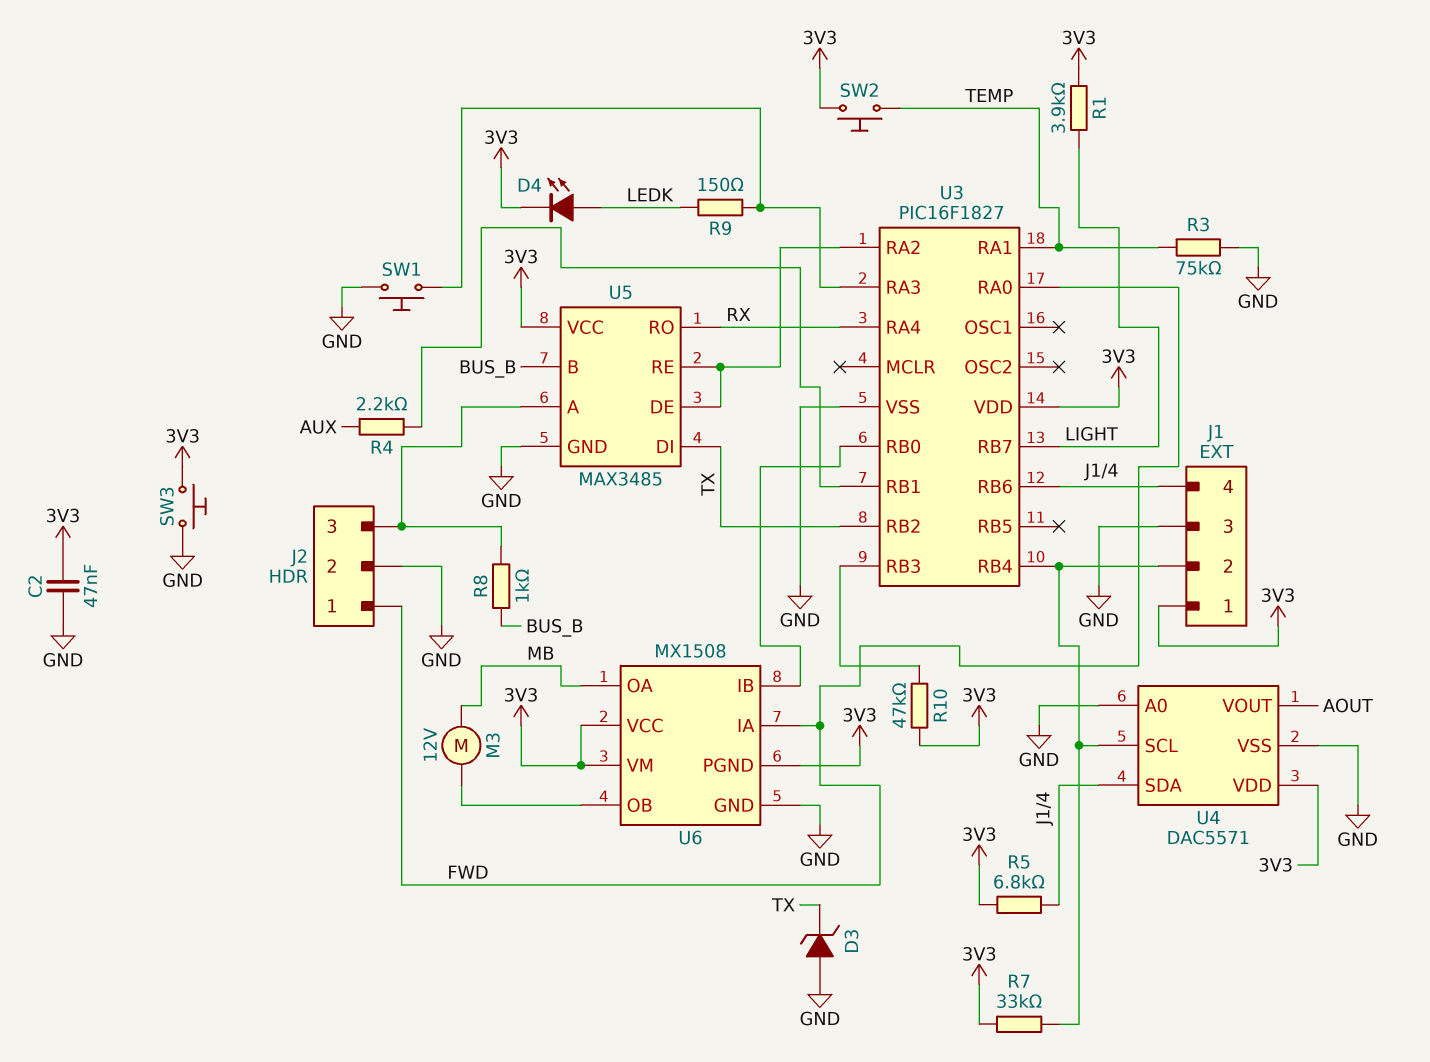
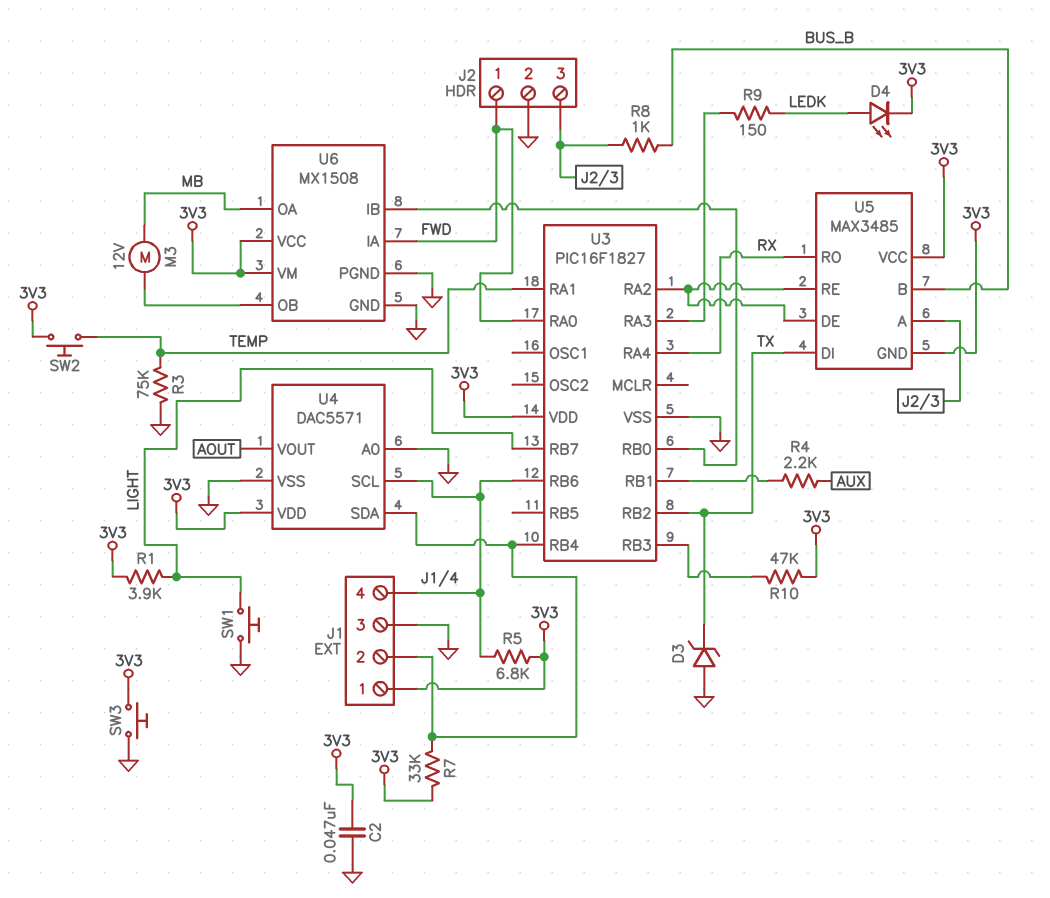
SW1: button (GND, U3/RA3) -> button (GND, LIGHT)
U4 pin SCL: J1/2 -> J1/4
U4 pin SDA: J1/4 -> J1/2
U5 pin GND: GND -> 3V3
U6 pin PGND: 3V3 -> GND

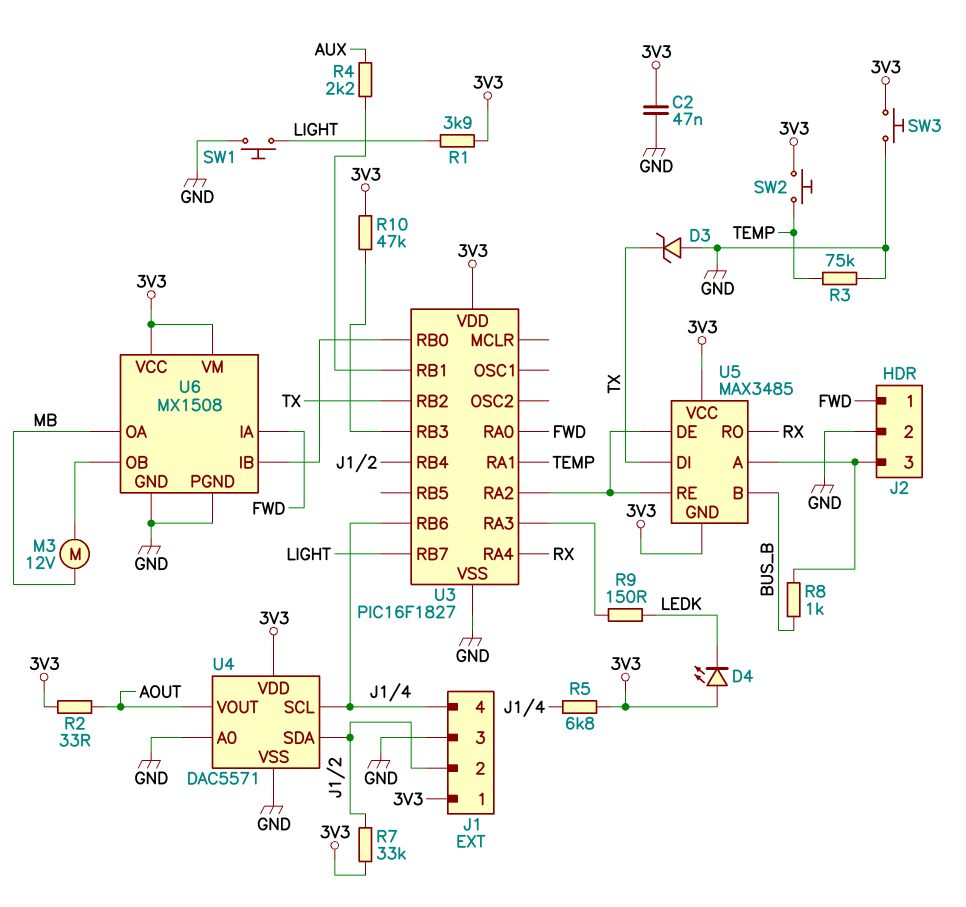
D4: LED (A LEDK, K 3V3) -> LED (A 3V3, K LEDK)
R2: none -> 33 (3V3, AOUT)

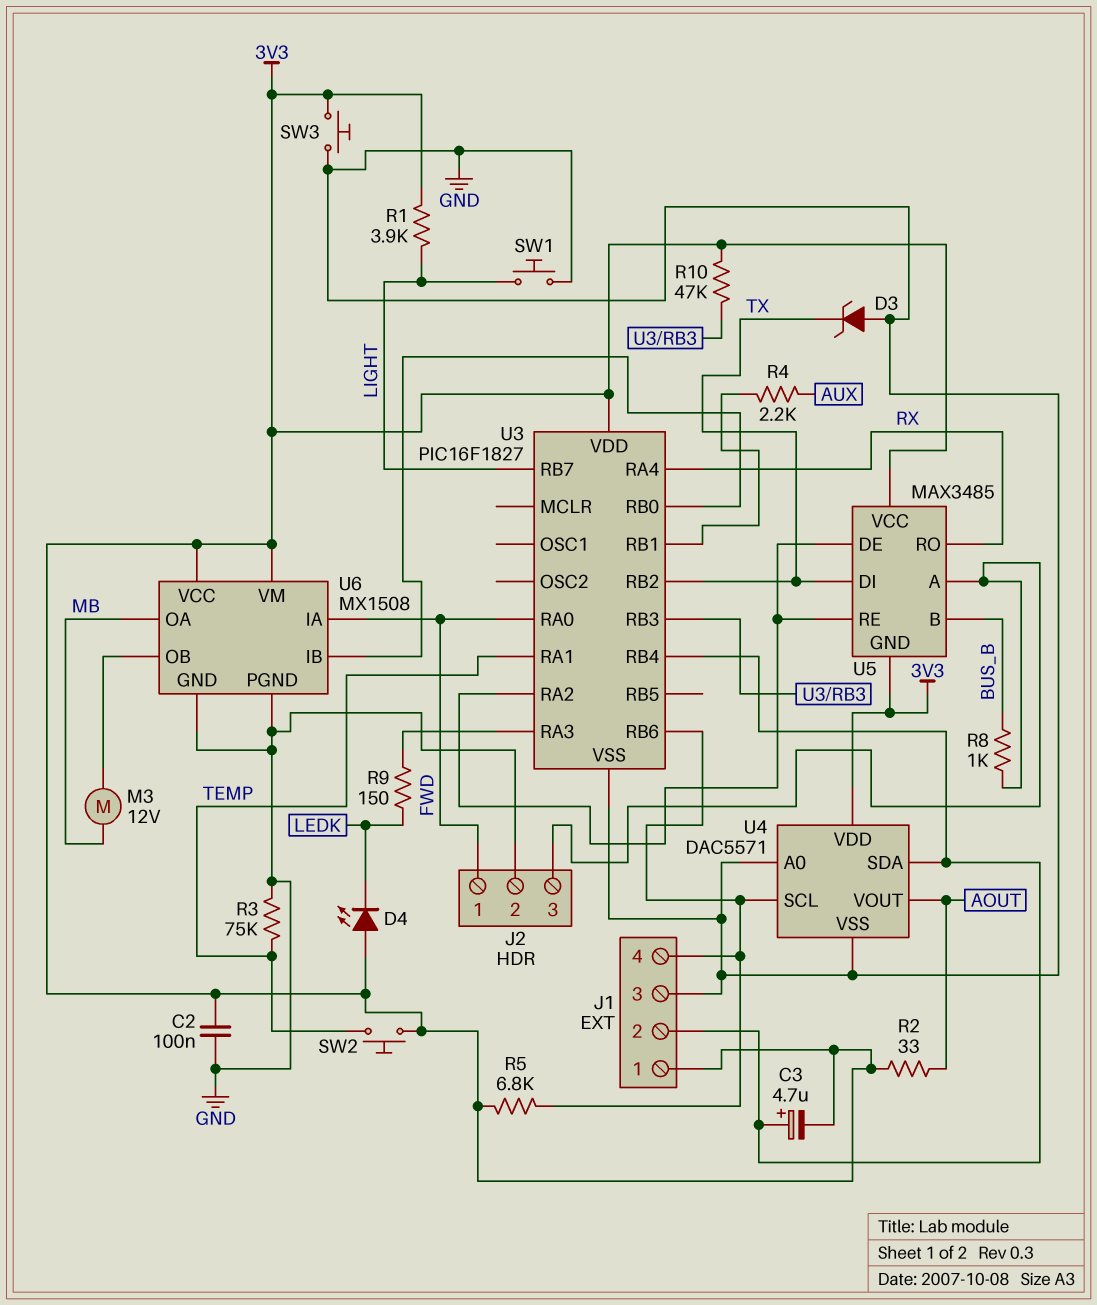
C2: 47nF (3V3, GND) -> 100nF (3V3, GND)
C3: none -> 4.7uF (plus J1/2, minus 3V3)
R7: 33k (3V3, J1/2) -> none

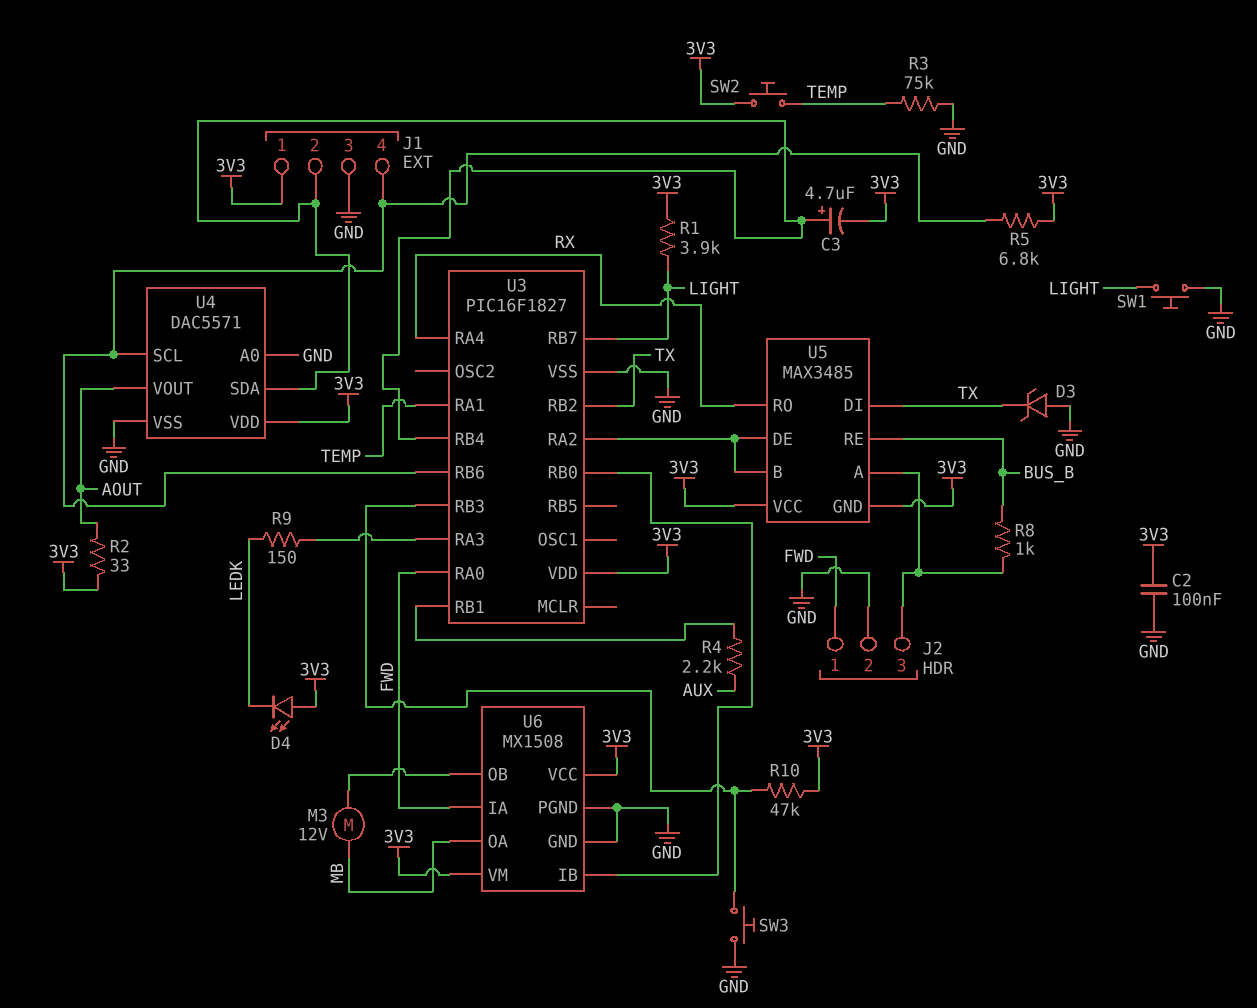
SW3: button (3V3, GND) -> button (GND, U3/RB3)
U5 pin B: BUS_B -> U3/RA2
U5 pin RE: U3/RA2 -> BUS_B

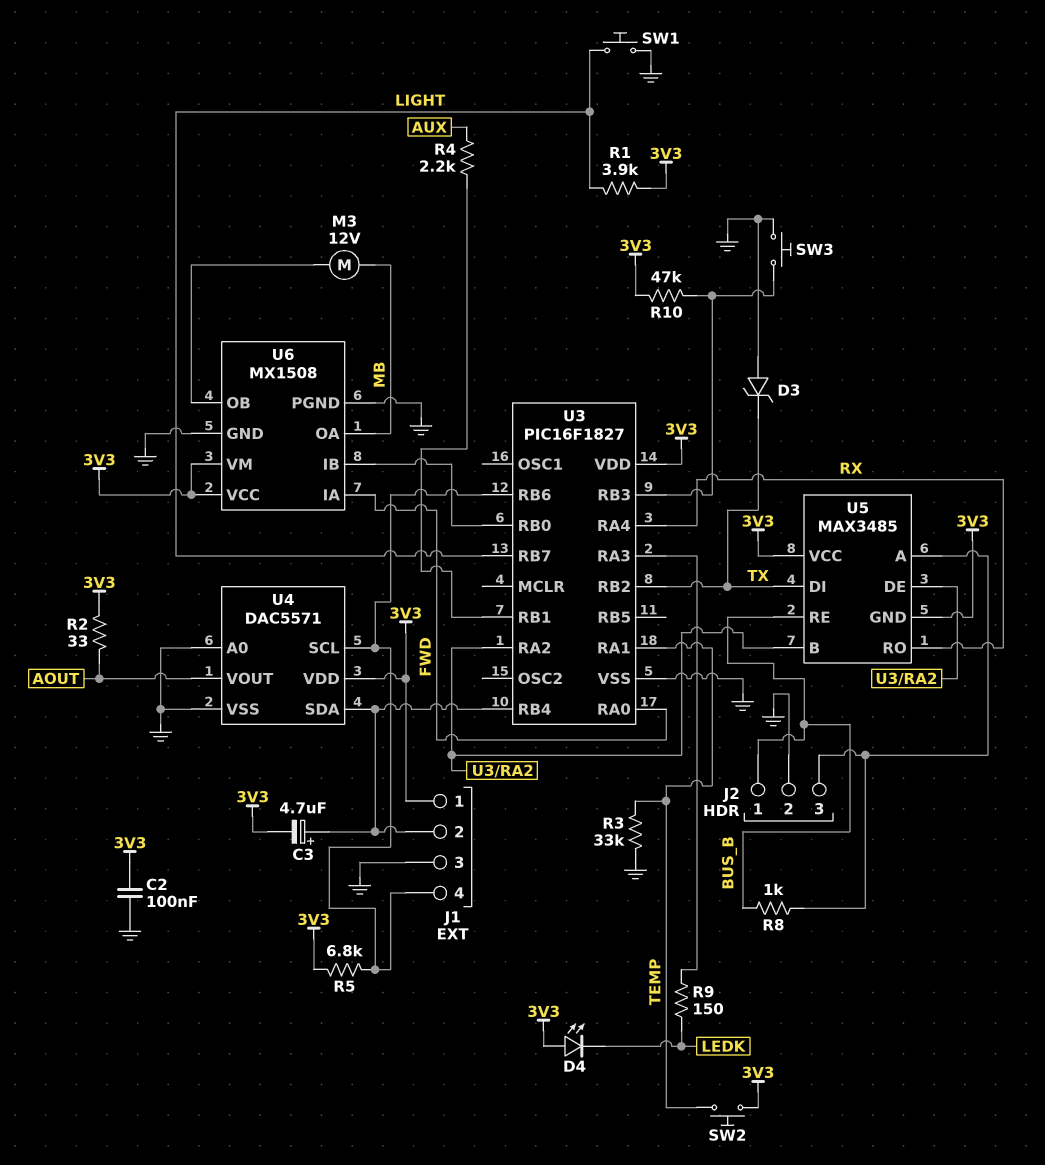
J2 pin 1: FWD -> BUS_B
R3: 75k (GND, TEMP) -> 33k (GND, TEMP)

